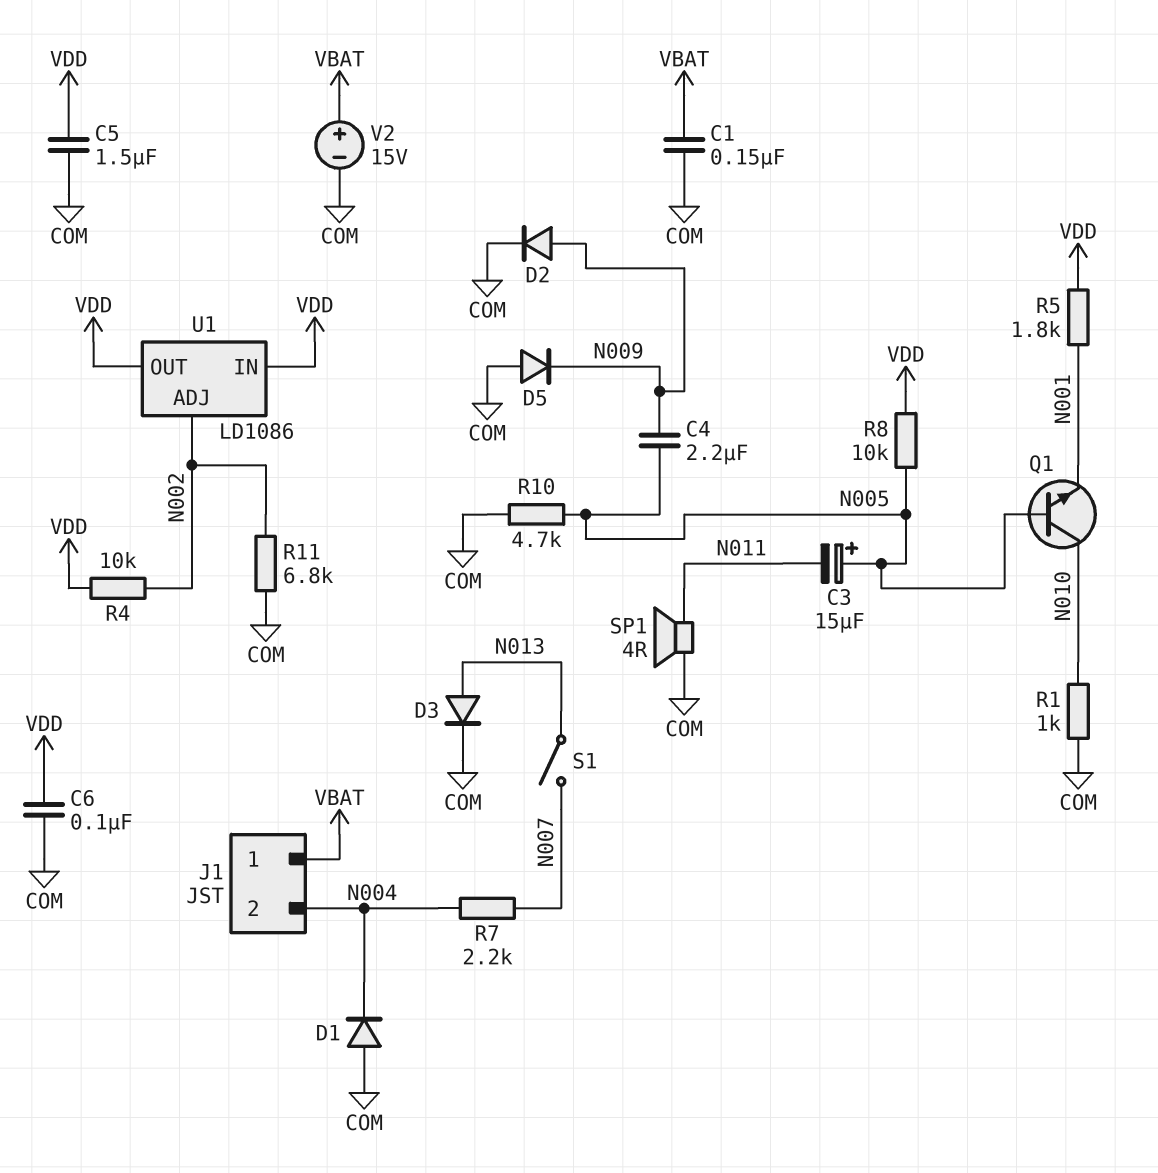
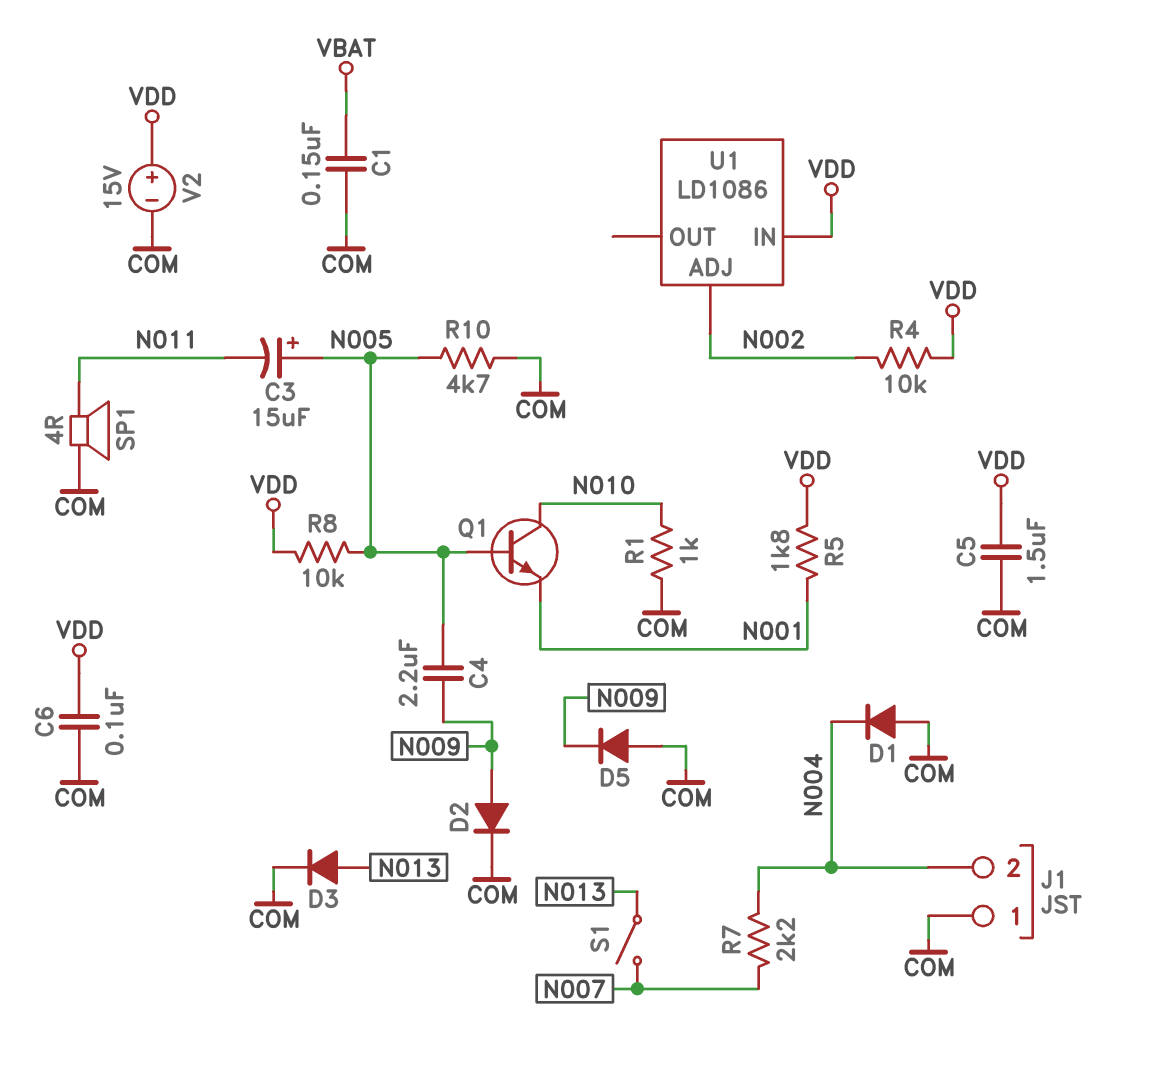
J1 pin 1: VBAT -> COM
R11: 6.8k (COM, N002) -> none
U1 pin OUT: VDD -> none
V2: 15V (plus VBAT, minus COM) -> 15V (plus VDD, minus COM)

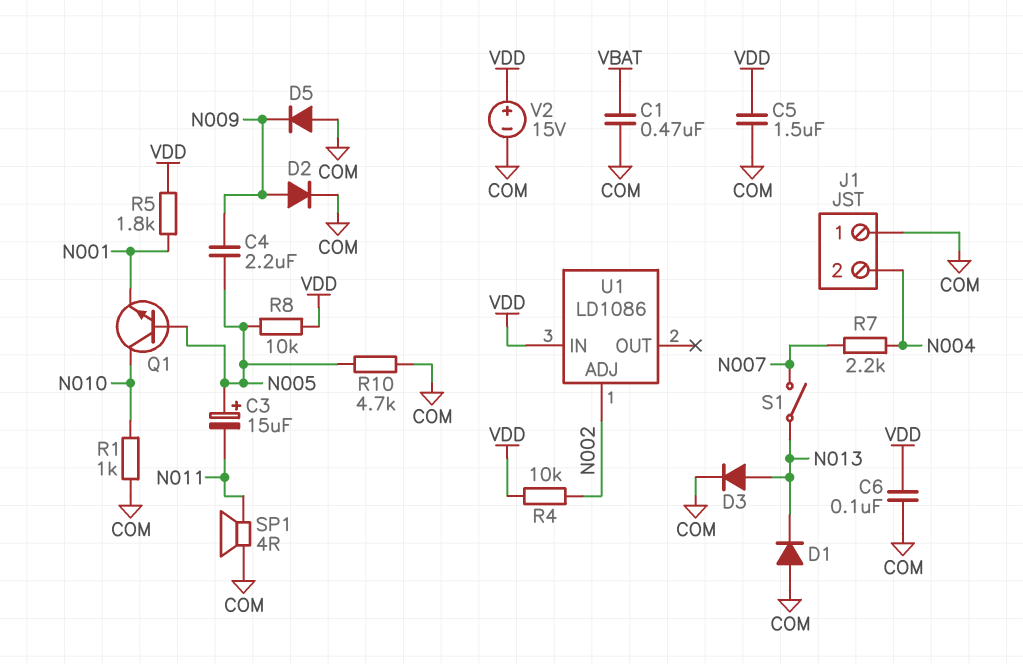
C1: 150nF (COM, VBAT) -> 470nF (COM, VBAT)
D1: diode (A COM, K N004) -> diode (A COM, K N013)

